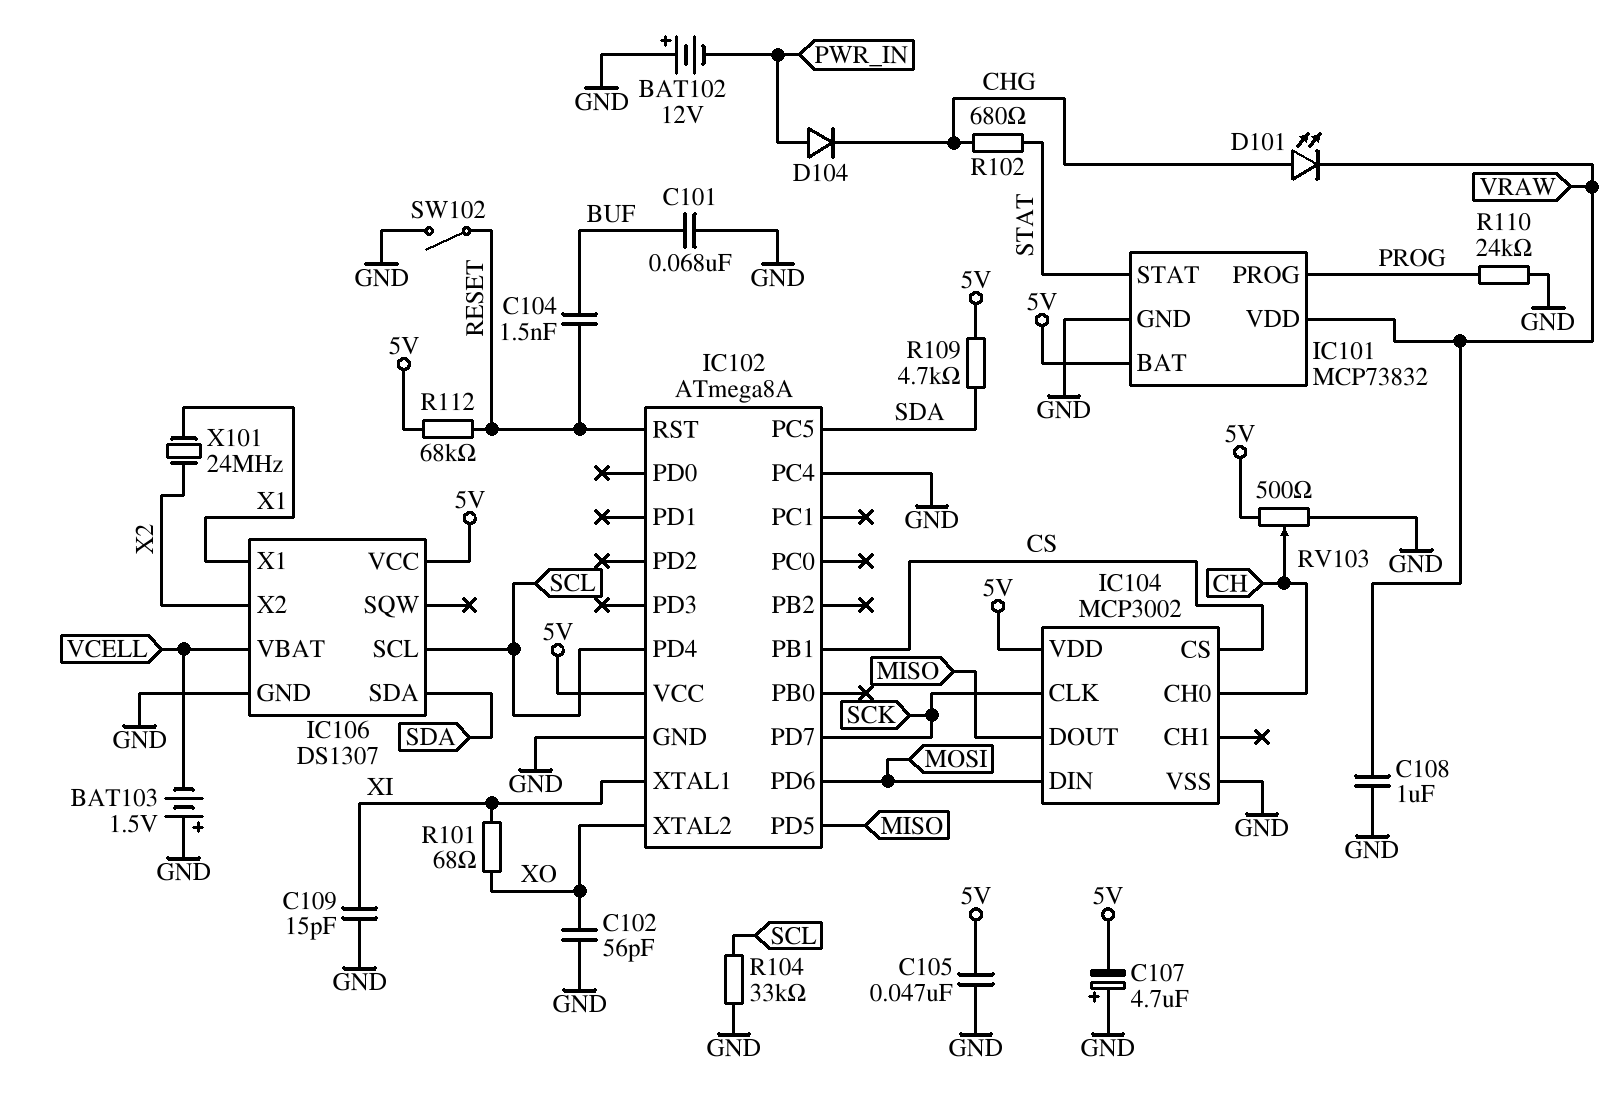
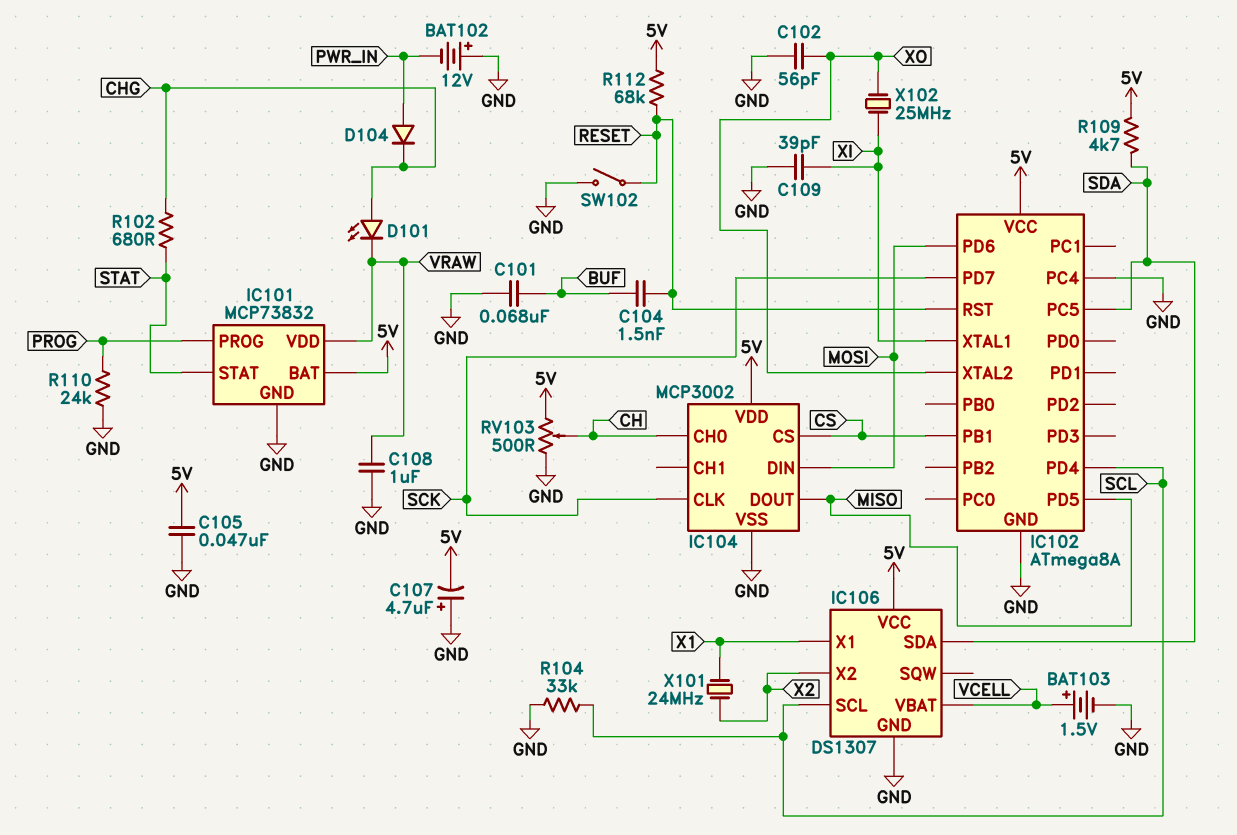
BAT103: 1.5V (plus GND, minus VCELL) -> 1.5V (plus VCELL, minus GND)
C109: 15pF (GND, XI) -> 39pF (GND, XI)
R101: 68 (XI, XO) -> none
X102: none -> 25MHz (XI, XO)

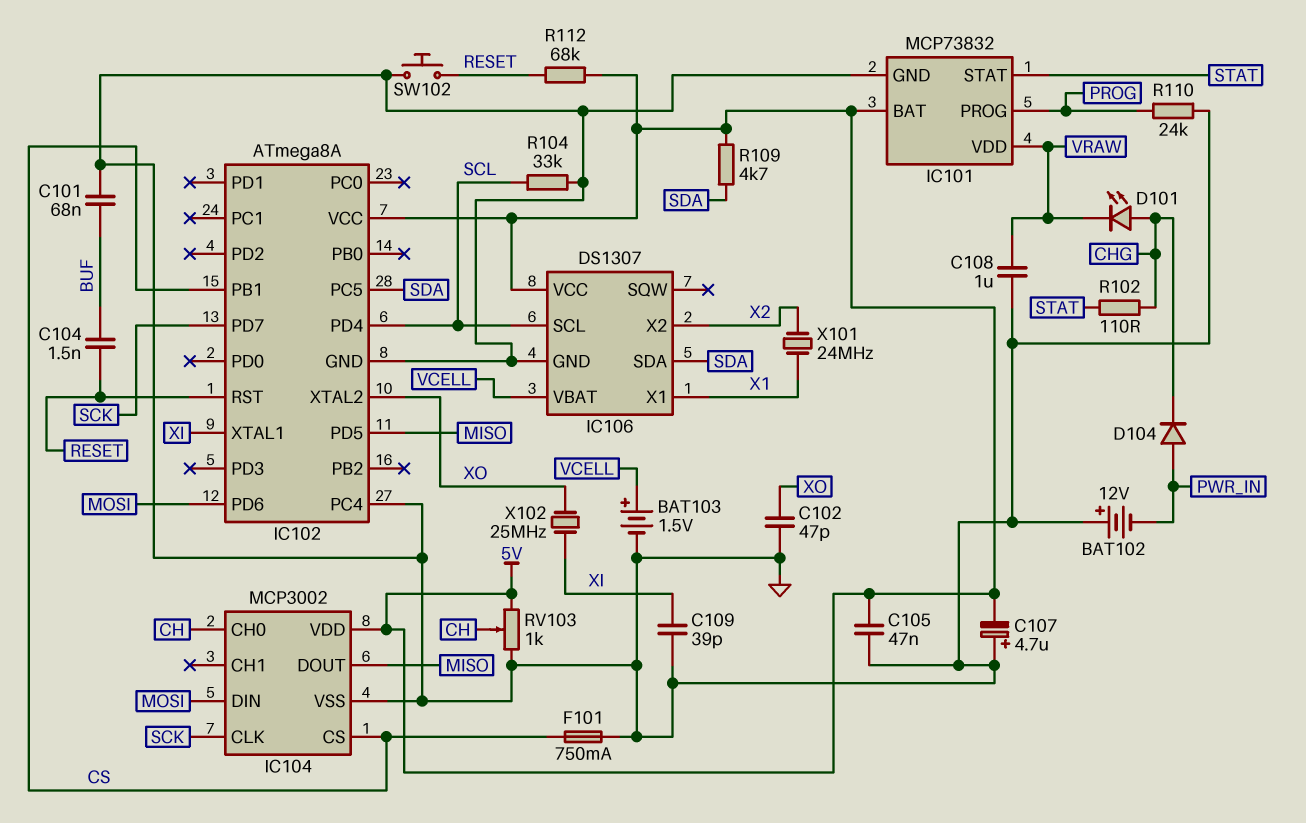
C102: 56pF (GND, XO) -> 47pF (GND, XO)
F101: none -> 750mA (CS, GND)
R102: 680 (CHG, STAT) -> 110 (CHG, STAT)
RV103: 500 (5V, GND, wiper CH) -> 1k (5V, GND, wiper CH)
SW102: switch (GND, RESET) -> button (GND, RESET)

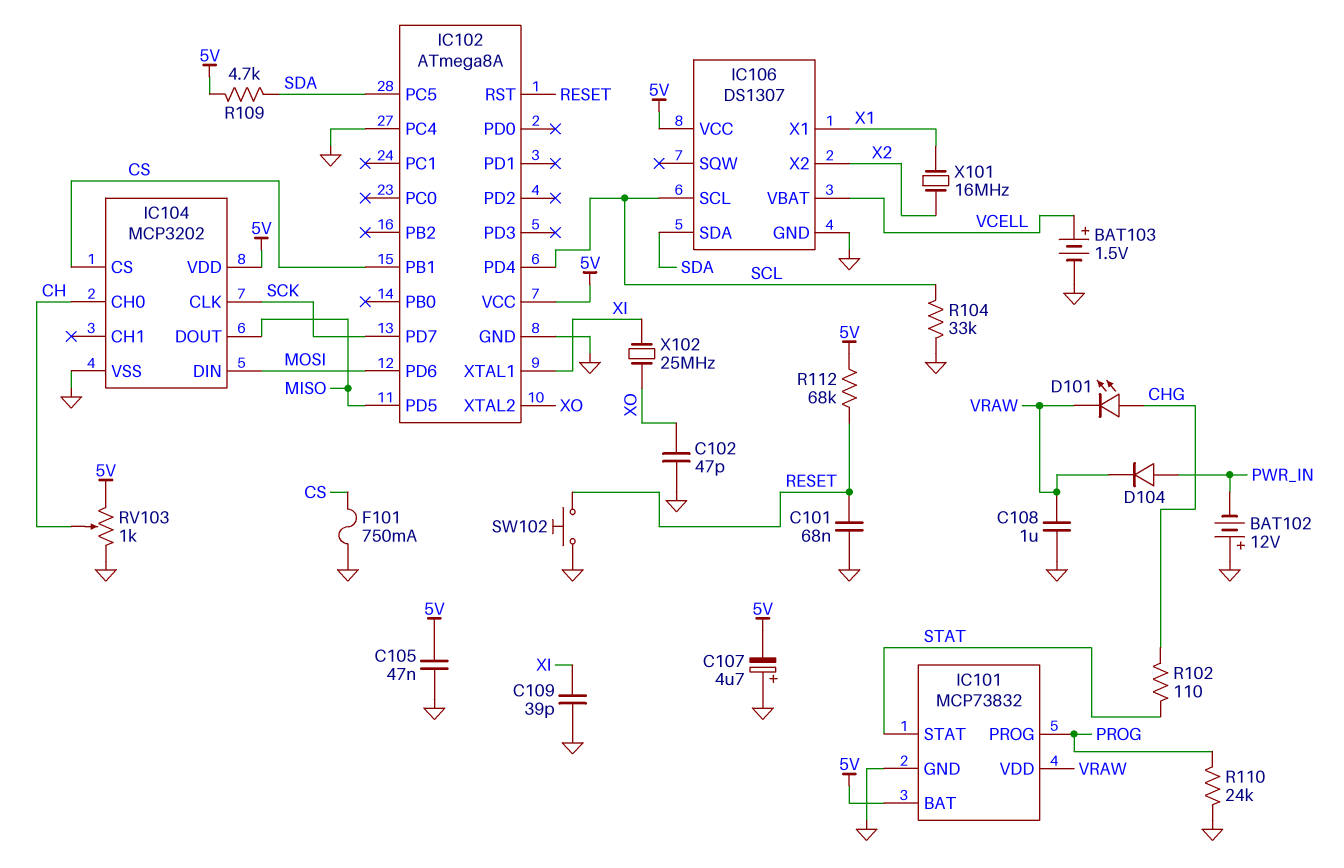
C101: 68nF (BUF, GND) -> 68nF (GND, RESET)
C104: 1.5nF (BUF, RESET) -> none
D104: diode (A PWR_IN, K CHG) -> diode (A PWR_IN, K VRAW)
IC104: MCP3002 -> MCP3202
X101: 24MHz (X1, X2) -> 16MHz (X1, X2)

